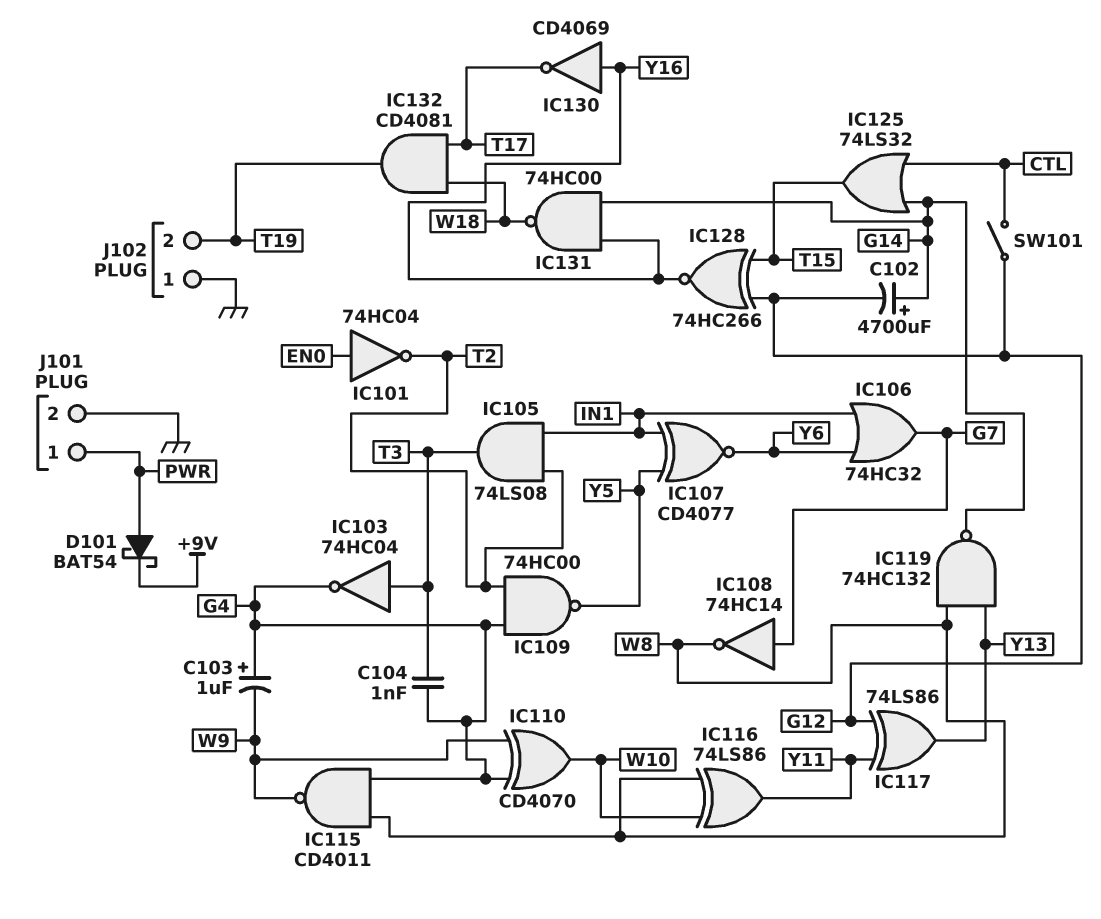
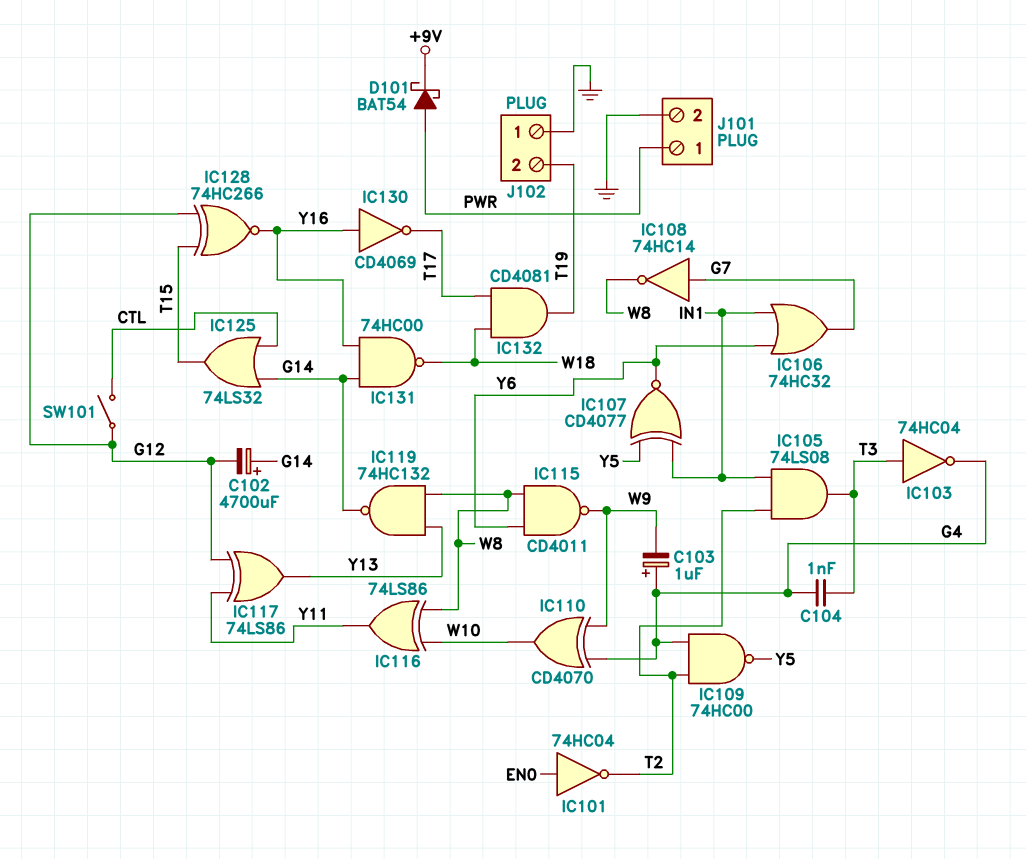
IC115: NAND CD4011 (in G4, in W8, out W9) -> NAND CD4011 (in W8, in Y6, out W9)

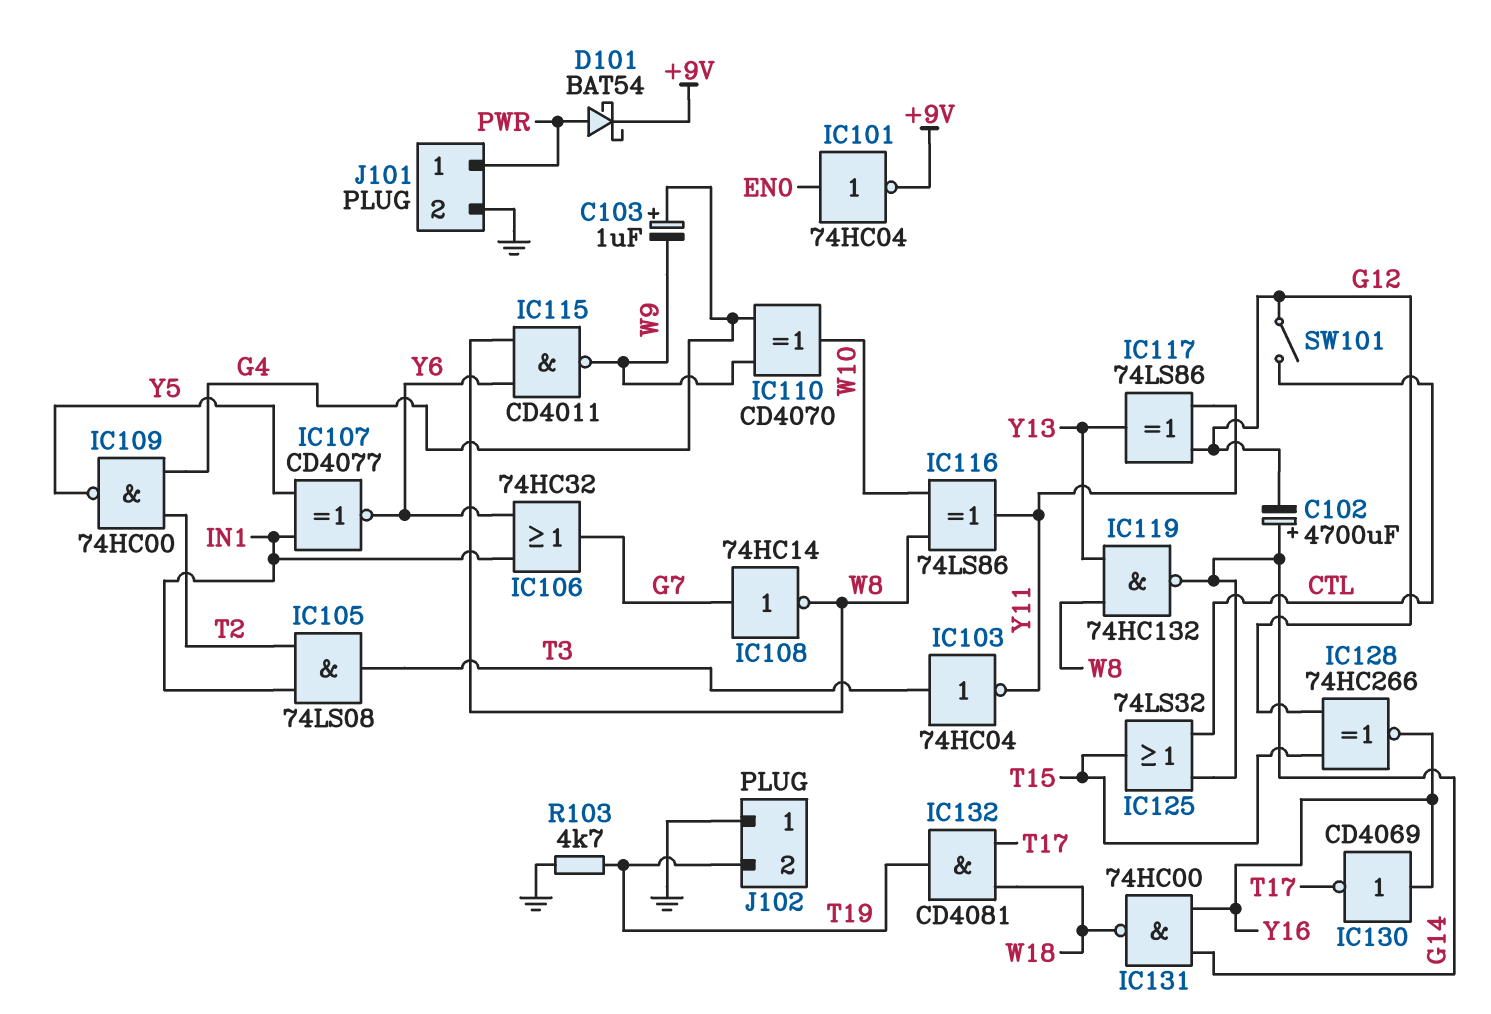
C104: 1nF (G4, T3) -> none
IC101: NOT 74HC04 (in EN0, out T2) -> NOT 74HC04 (in EN0, out +9V)
IC103: NOT 74HC04 (in T3, out G4) -> NOT 74HC04 (in T3, out Y11)
R103: none -> 4.7k (GND, T19)

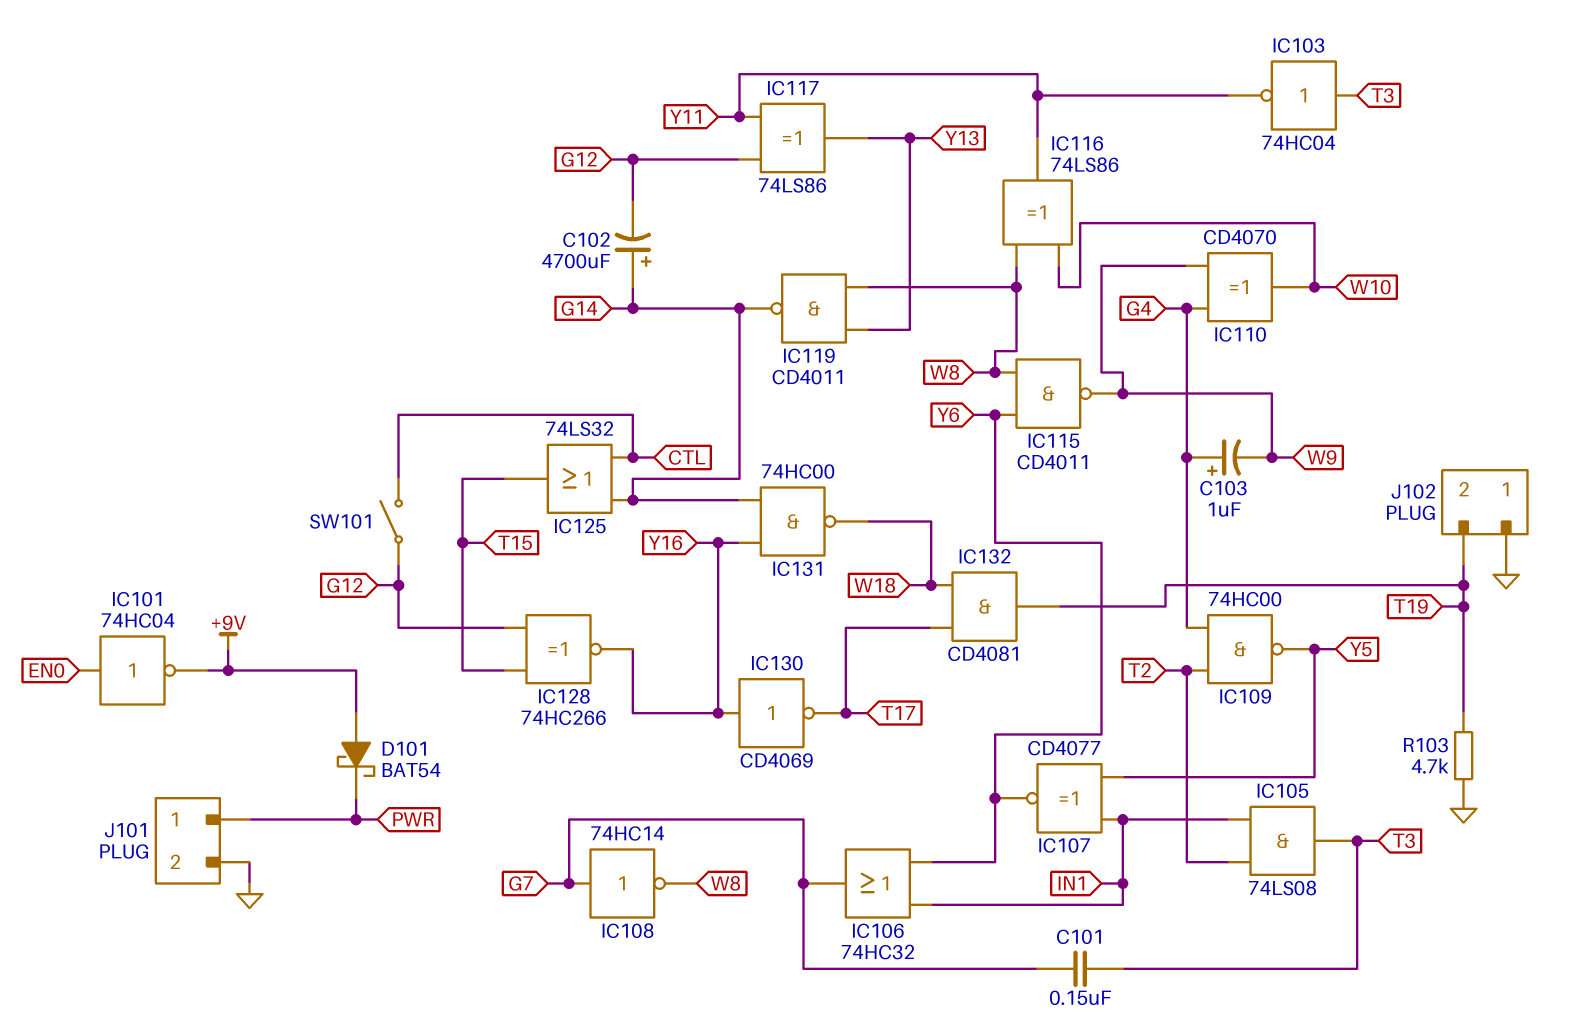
C101: none -> 150nF (G7, T3)
D101: schottky BAT54 (A PWR, K +9V) -> schottky BAT54 (A +9V, K PWR)
IC119: NAND 74HC132 (in W8, in Y13, out G14) -> NAND CD4011 (in W8, in Y13, out G14)

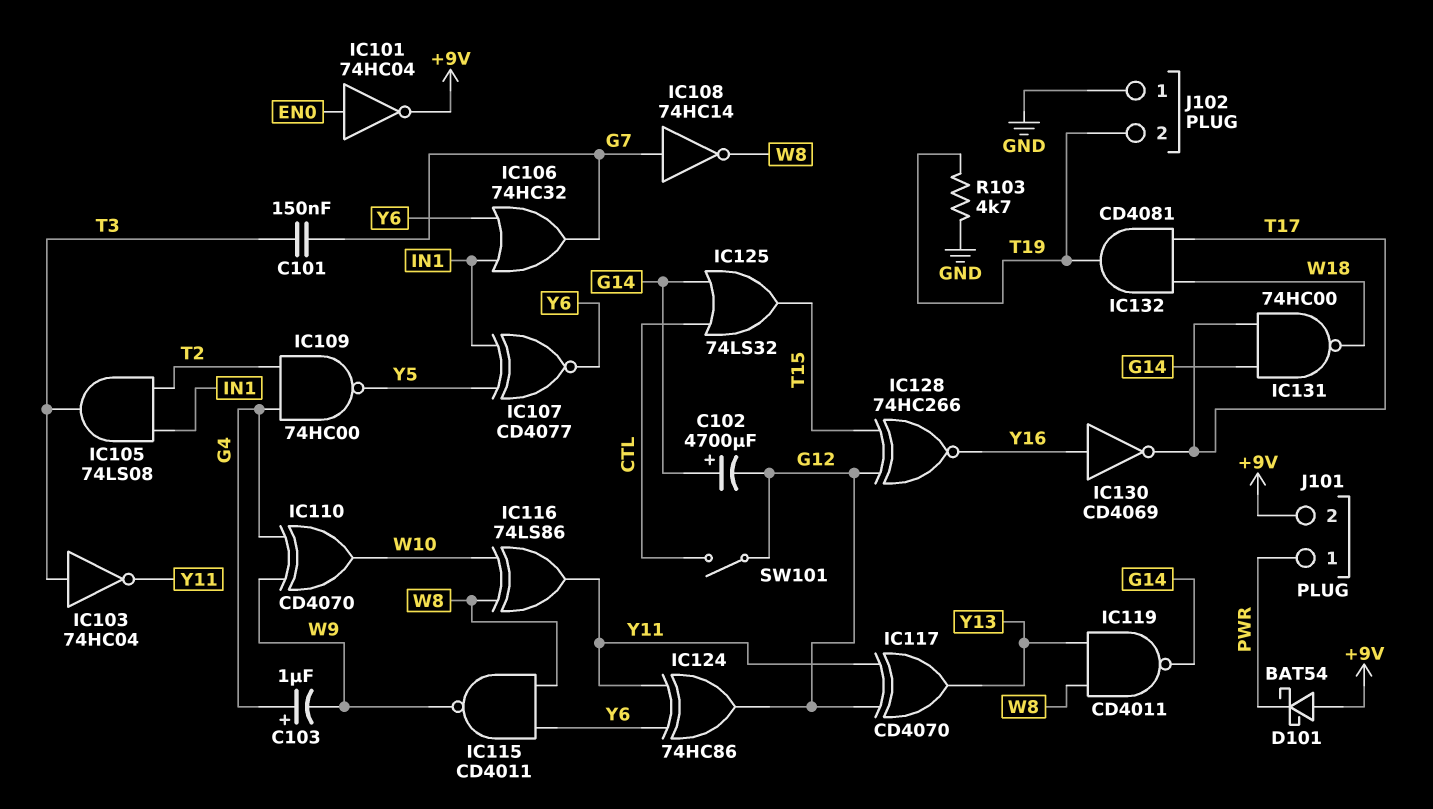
IC117: XOR 74LS86 (in G12, in Y11, out Y13) -> XOR CD4070 (in G12, in Y11, out Y13)
IC124: none -> XOR 74HC86 (in Y6, in Y11, out G12)
IC131: NAND 74HC00 (in G14, in Y16, out W18) -> NAND 74HC00 (in G14, in T17, out W18)
J101 pin 2: GND -> +9V

